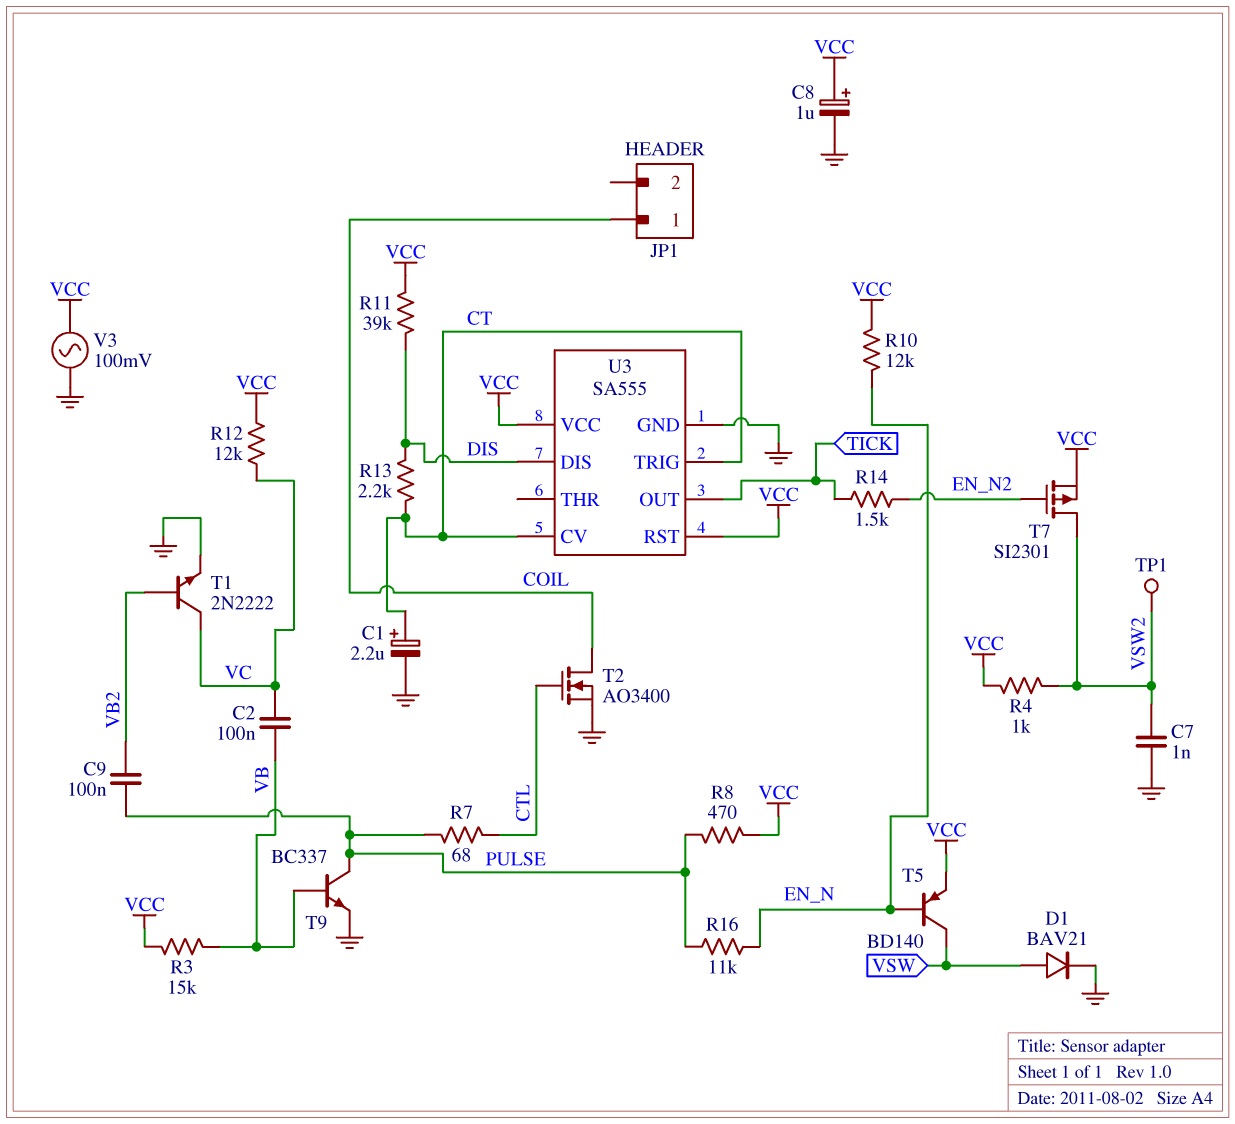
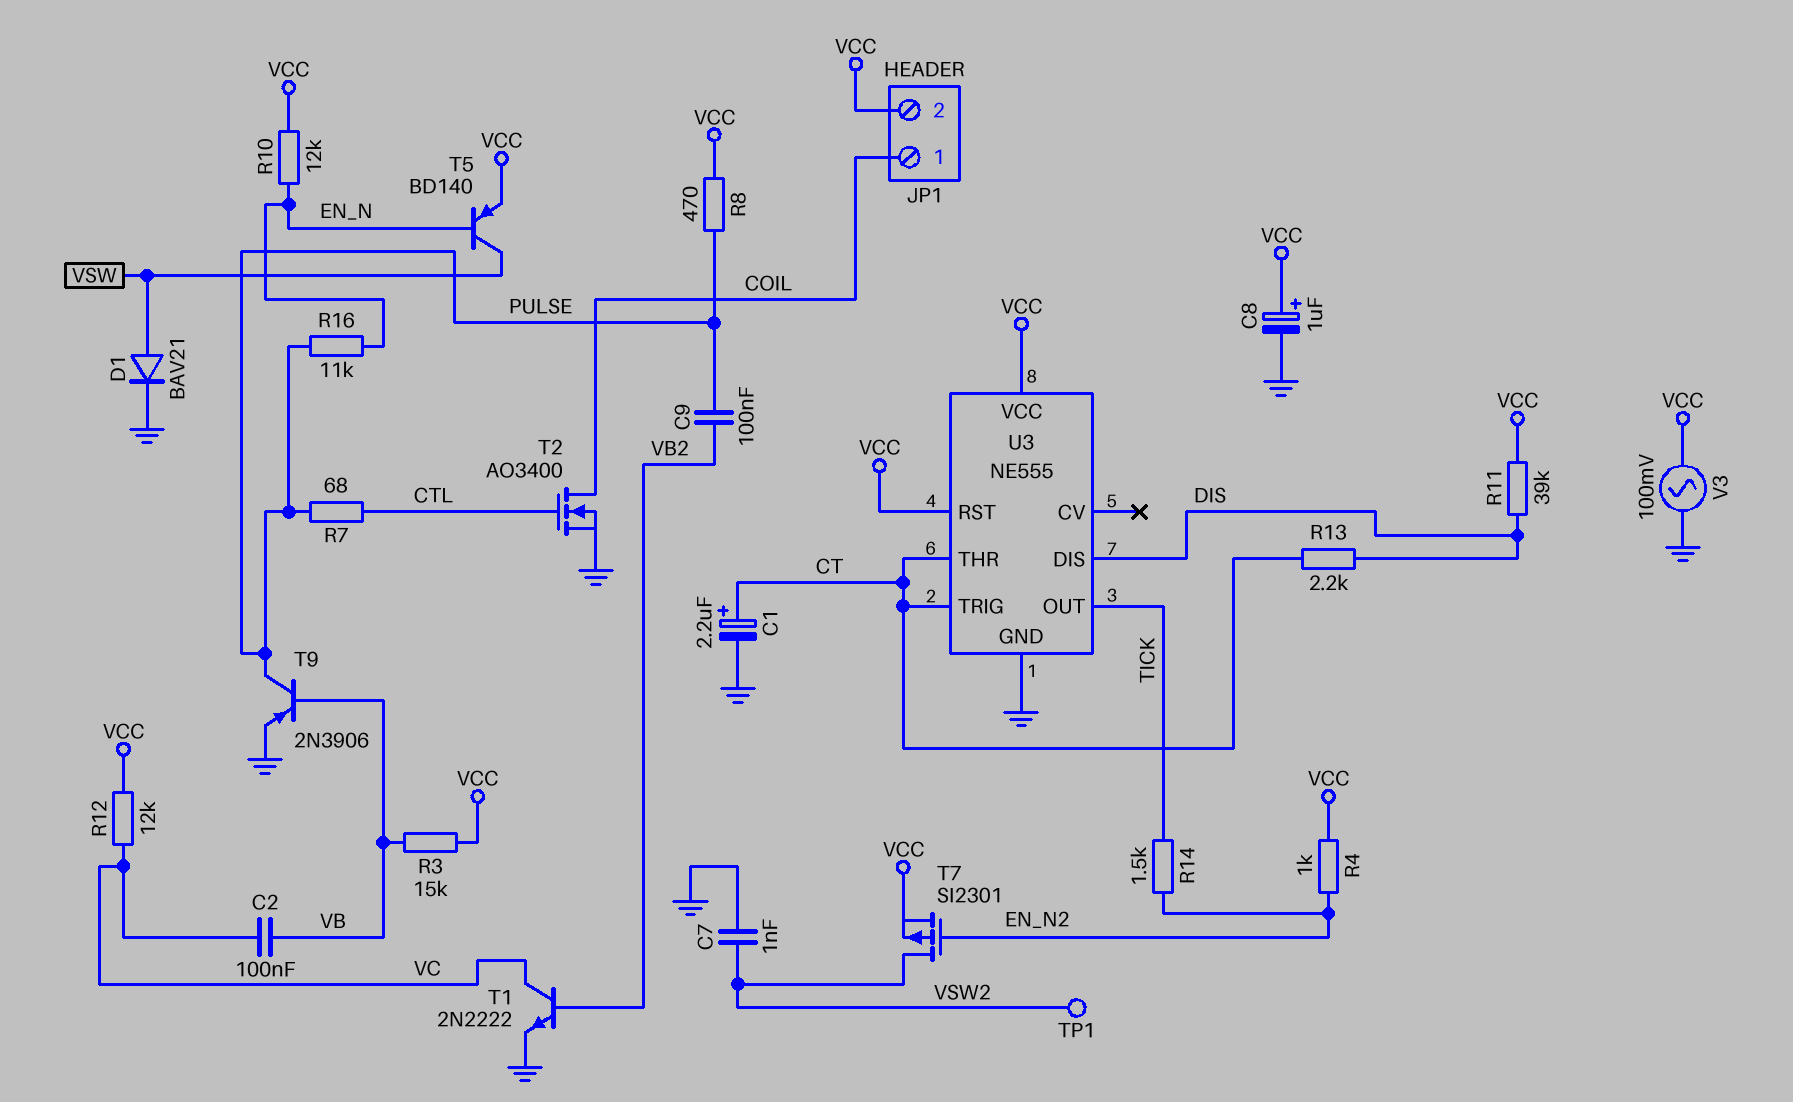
JP1 pin 2: none -> VCC
R4: 1k (VCC, VSW2) -> 1k (EN_N2, VCC)
T9: NPN BC337 (B VB, C PULSE, E GND) -> PNP 2N3906 (B VB, C PULSE, E GND)
U3: SA555 -> NE555
U3 pin CV: CT -> none
U3 pin THR: none -> CT

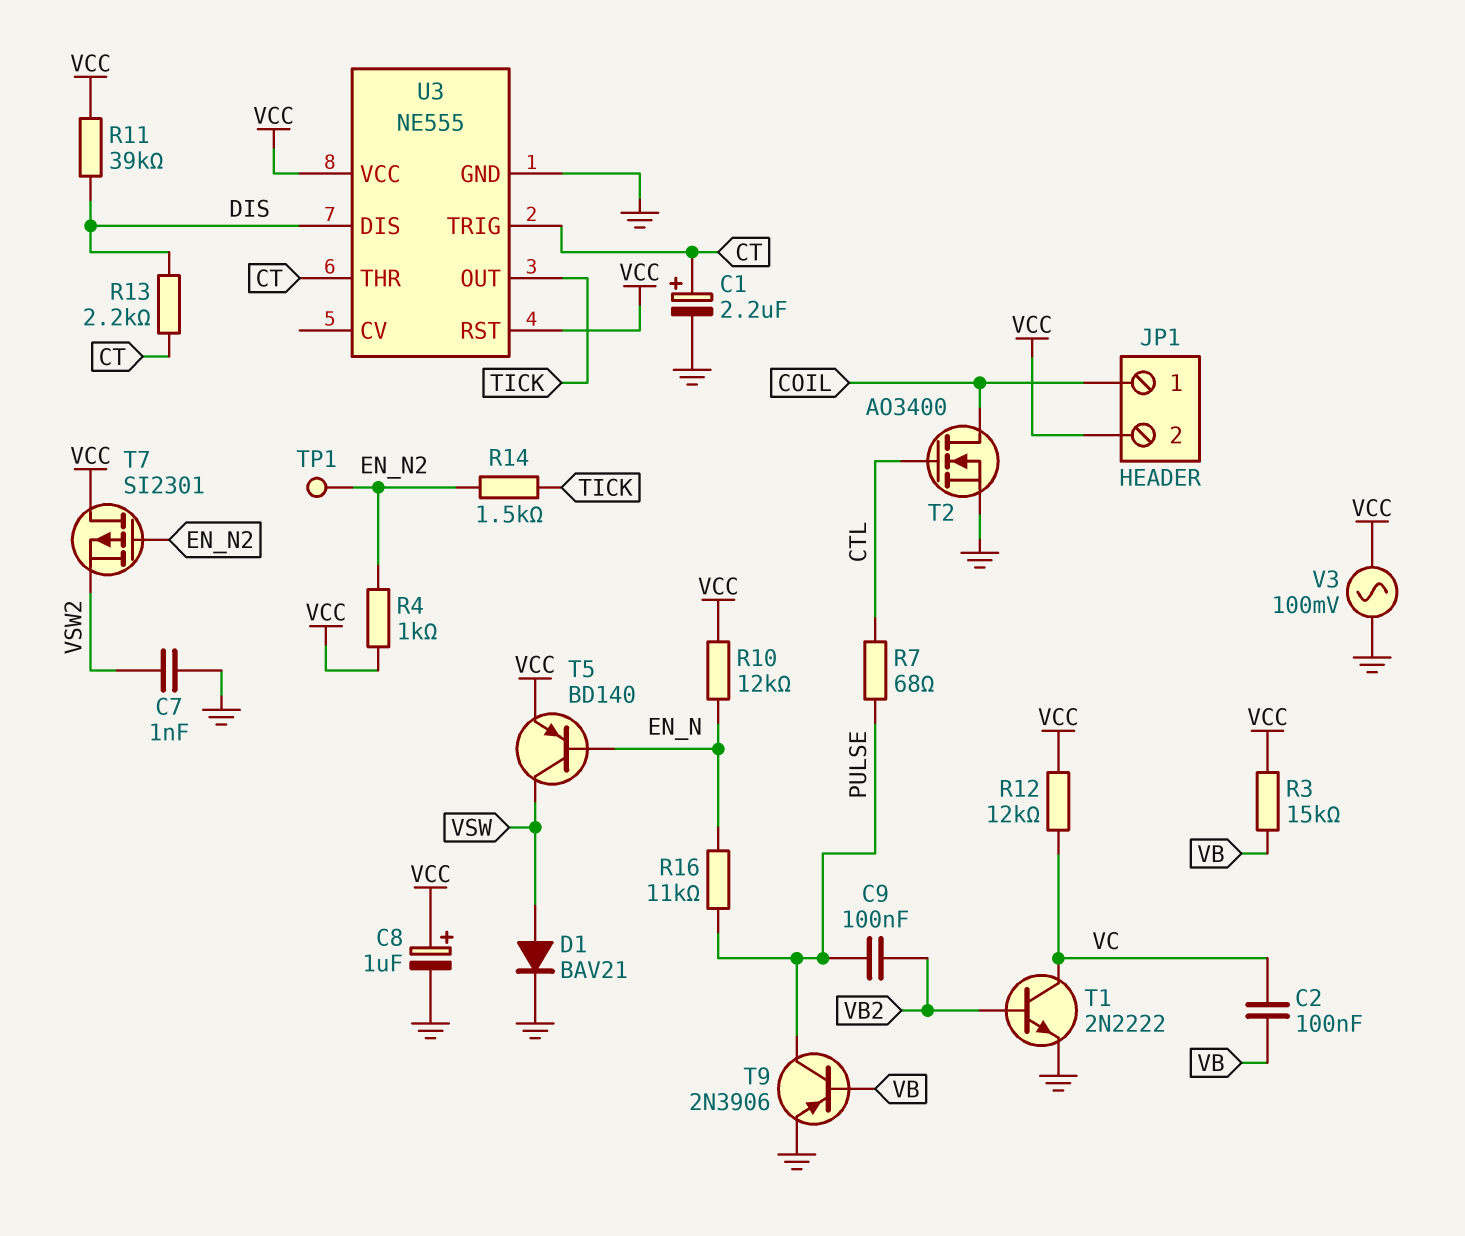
R8: 470 (PULSE, VCC) -> none
T7: PMOS SI2301 (G EN_N2, D VSW2, S VCC) -> PMOS SI2301 (G EN_N2, D VCC, S VSW2)
TP1: test point (VSW2) -> test point (EN_N2)

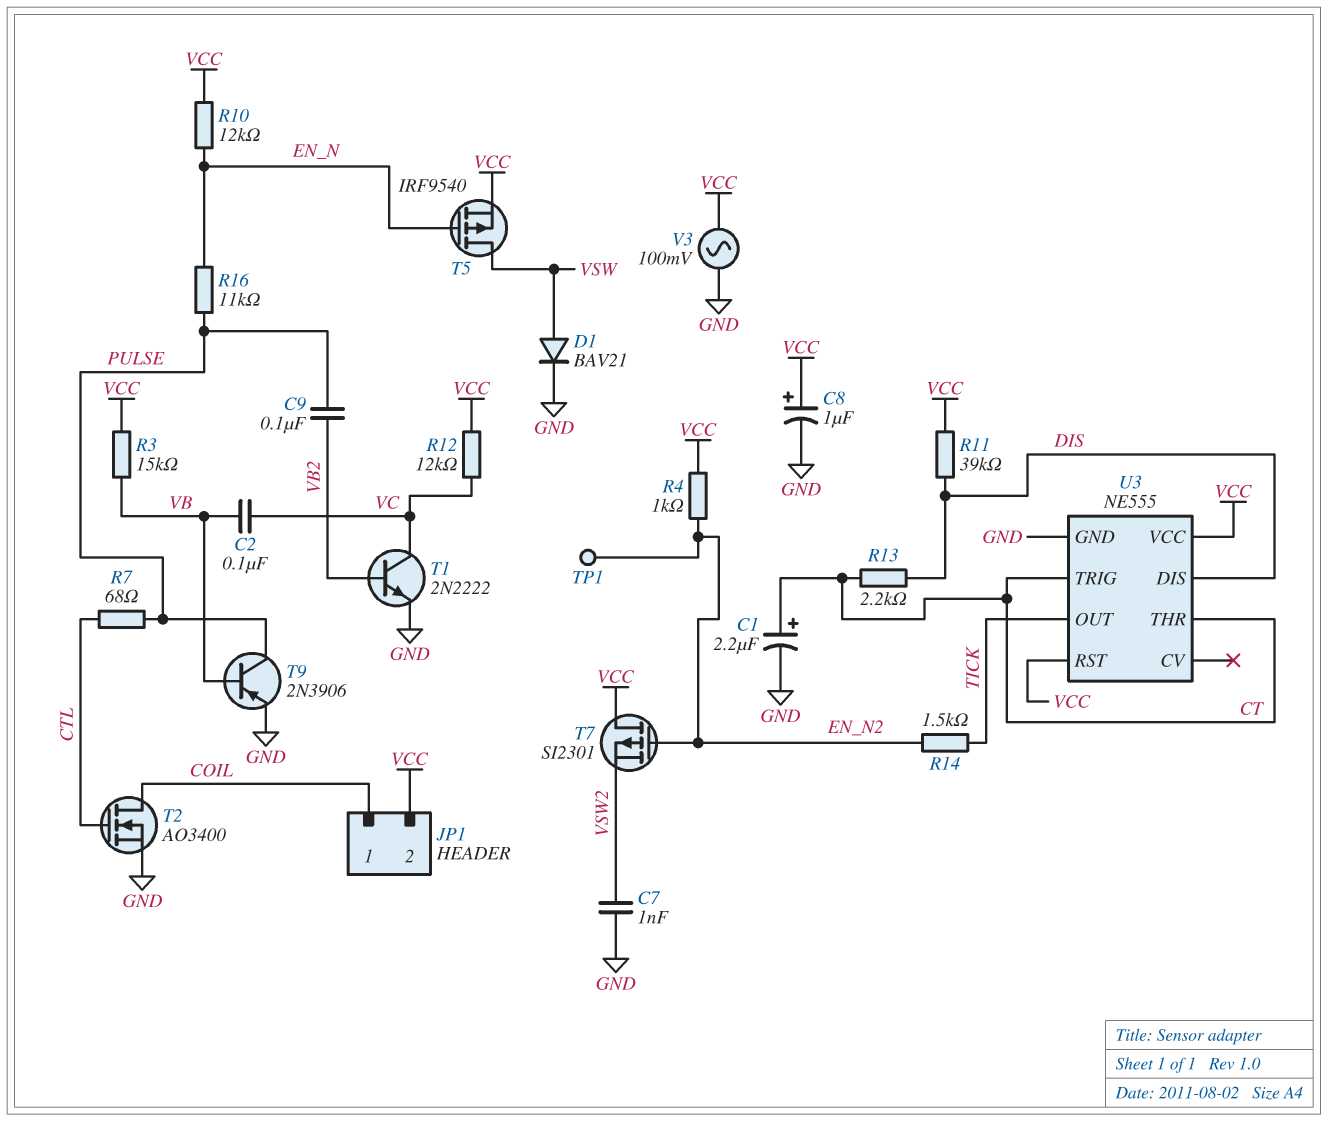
T5: PNP BD140 (B EN_N, C VSW, E VCC) -> PMOS IRF9540 (G EN_N, D VSW, S VCC)

